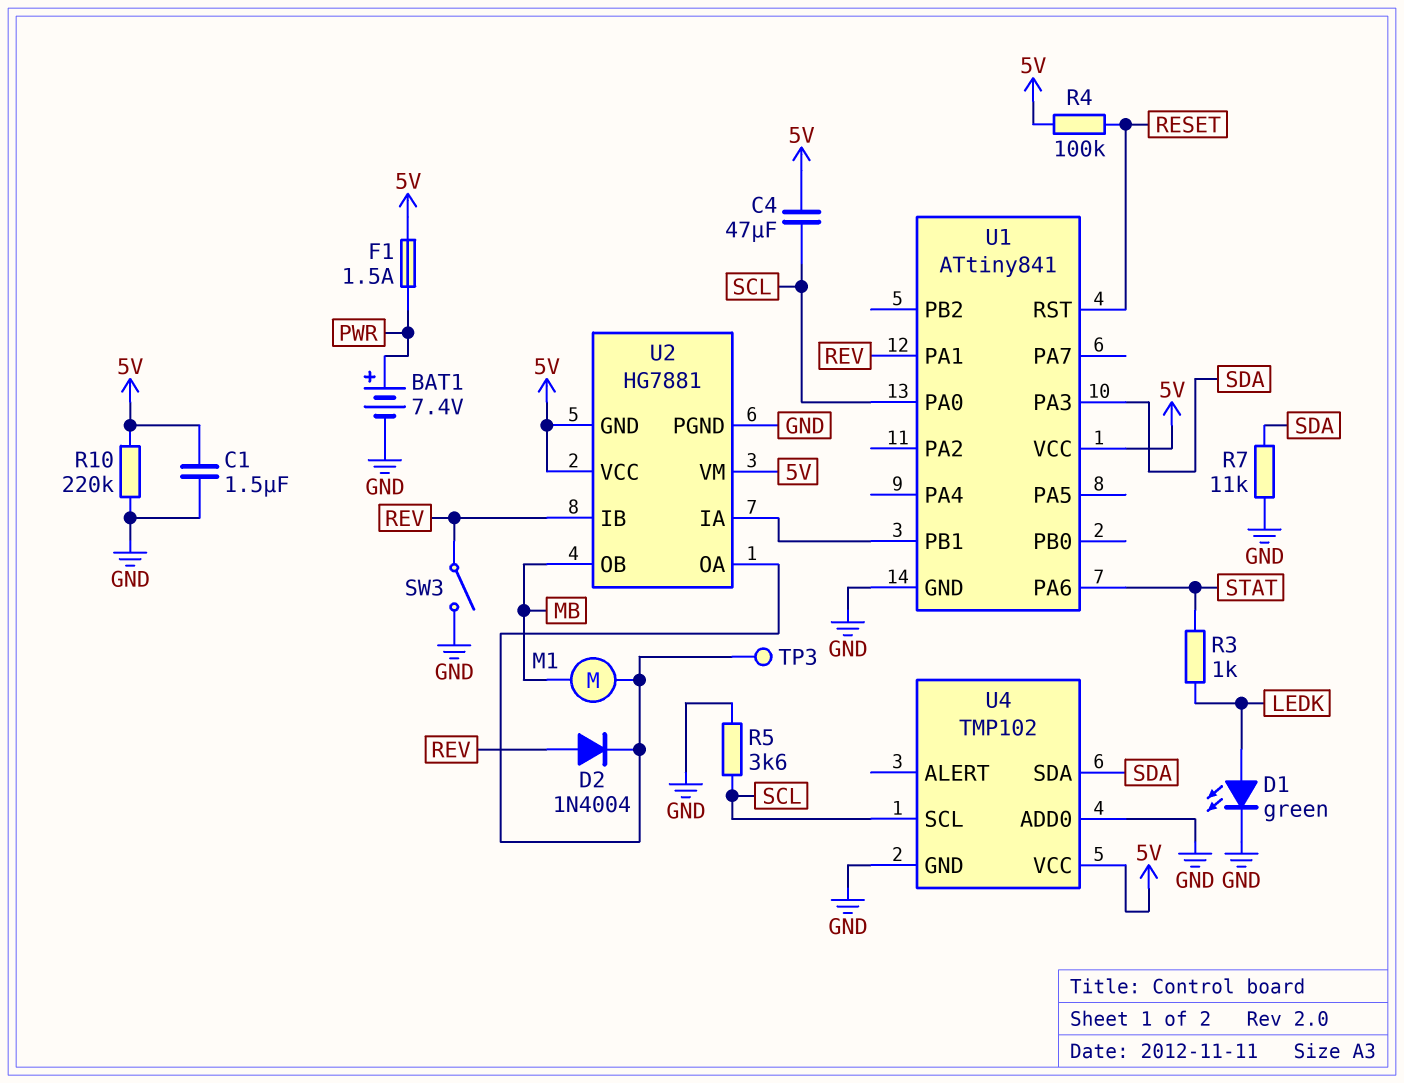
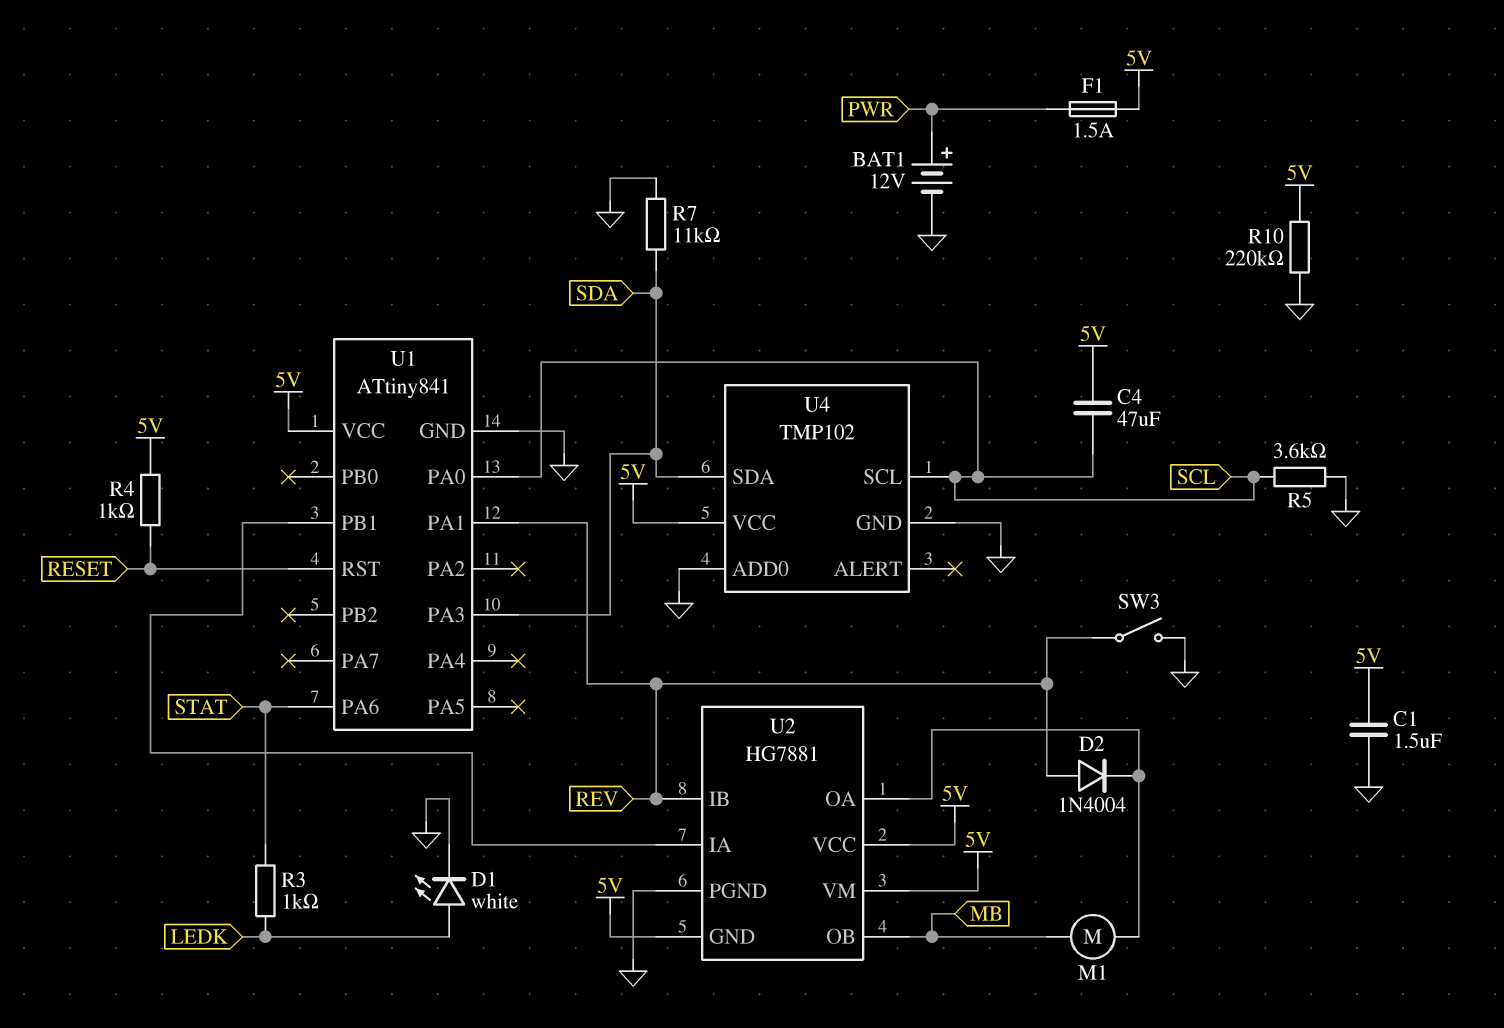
BAT1: 7.4V (plus PWR, minus GND) -> 12V (plus PWR, minus GND)
D1: LED green (A LEDK, K GND) -> LED white (A LEDK, K GND)
R4: 100k (5V, RESET) -> 1k (5V, RESET)
TP3: test point (U2/OA) -> none

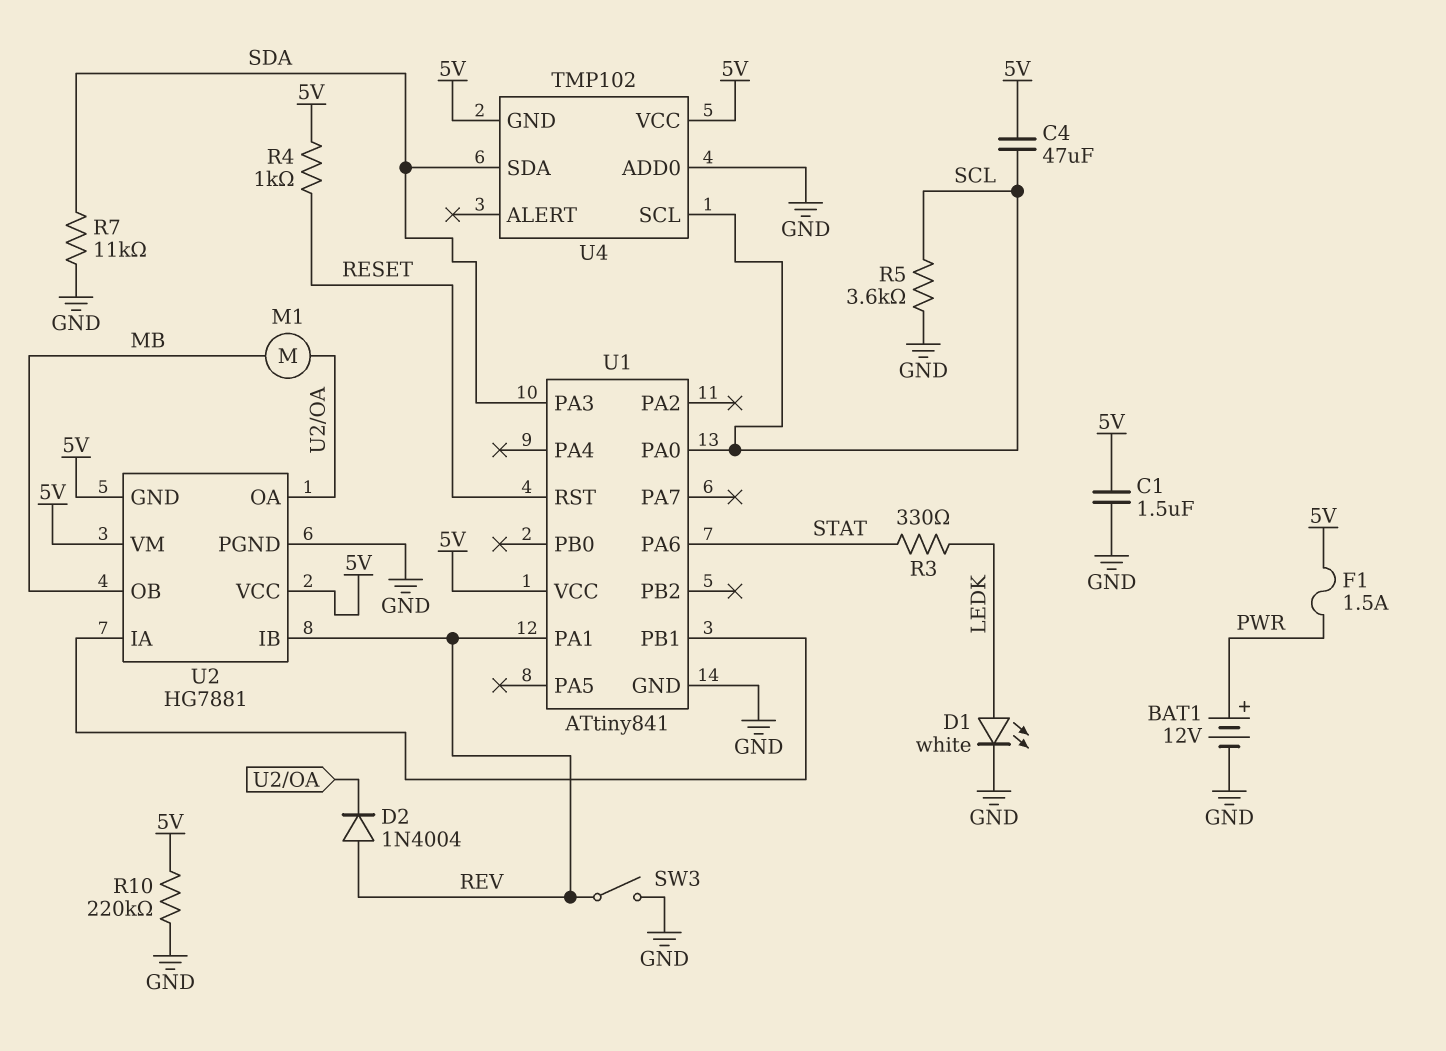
R3: 1k (LEDK, STAT) -> 330 (LEDK, STAT)
U4 pin GND: GND -> 5V

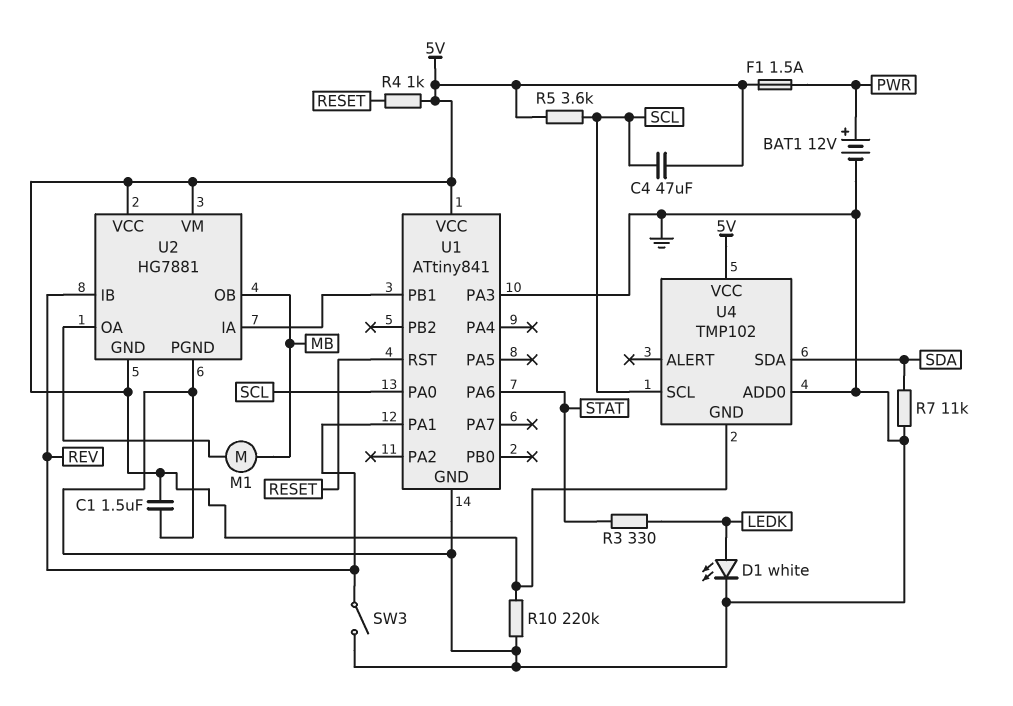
D2: diode 1N4004 (A REV, K U2/OA) -> none
R5: 3.6k (GND, SCL) -> 3.6k (5V, SCL)
U1 pin PA3: SDA -> GND

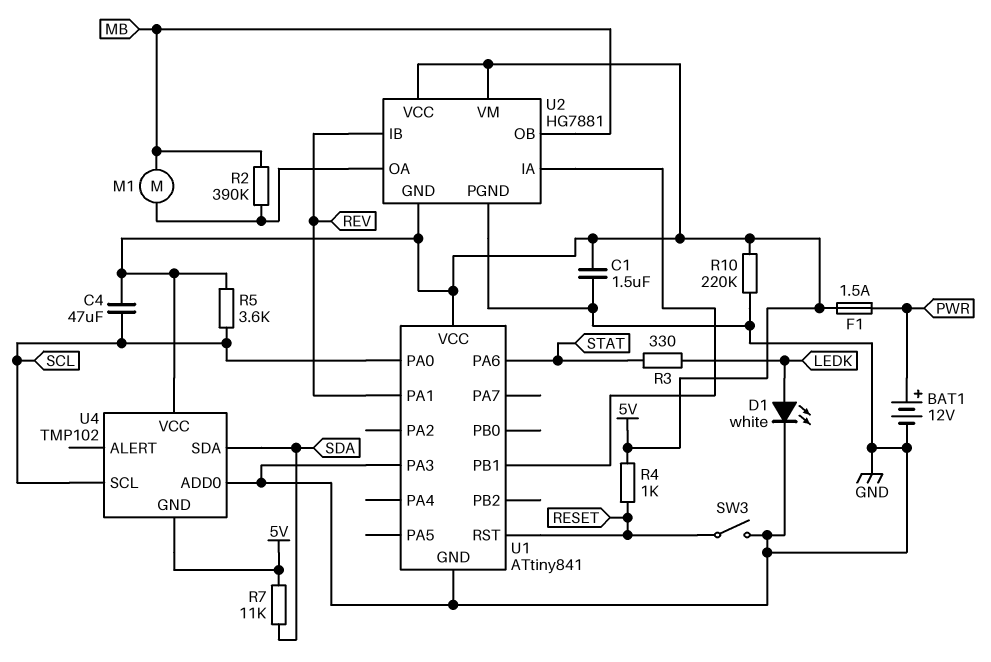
R2: none -> 390k (MB, U2/OA)
R7: 11k (GND, SDA) -> 11k (5V, SDA)
SW3: switch (GND, REV) -> switch (GND, RESET)

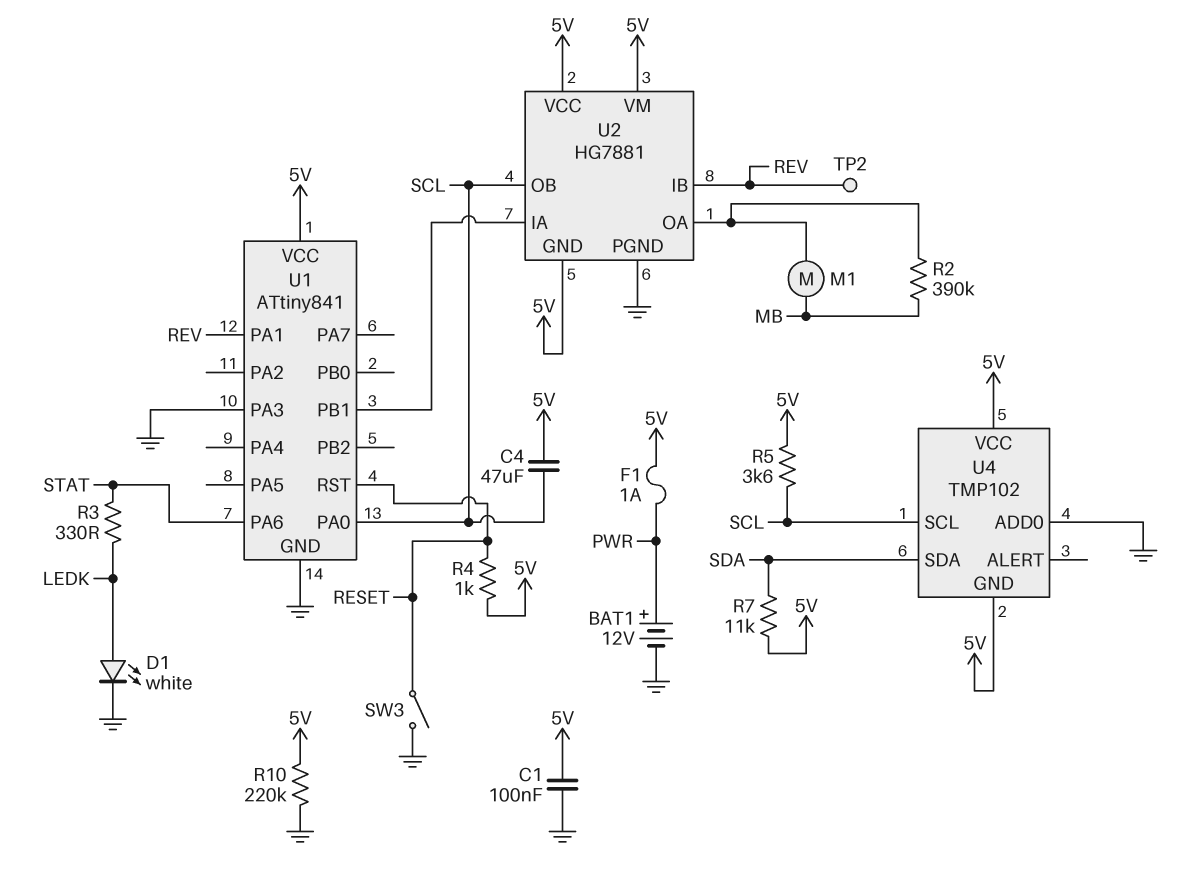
C1: 1.5uF (5V, GND) -> 100nF (5V, GND)
F1: 1.5A (5V, PWR) -> 1A (5V, PWR)
TP2: none -> test point (REV)
U2 pin OB: MB -> SCL

